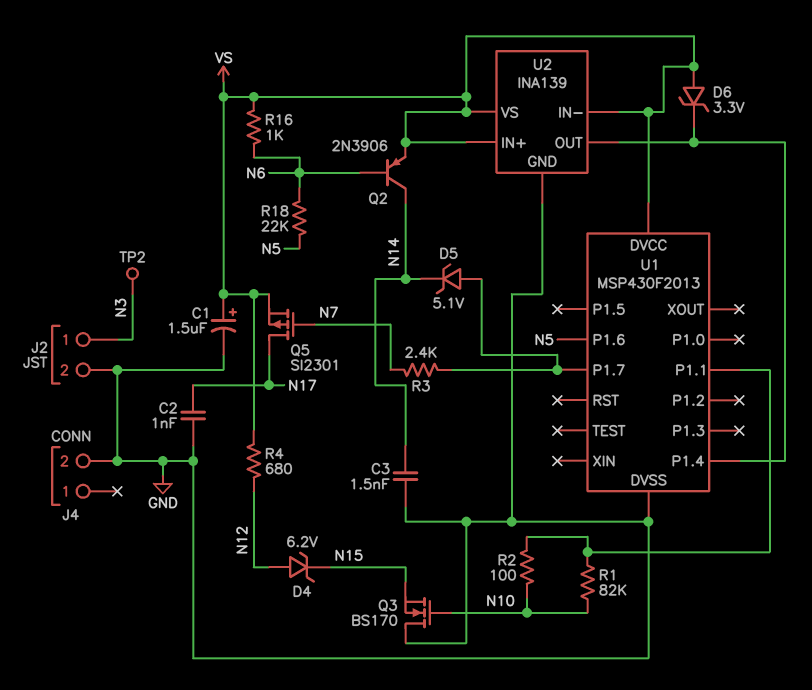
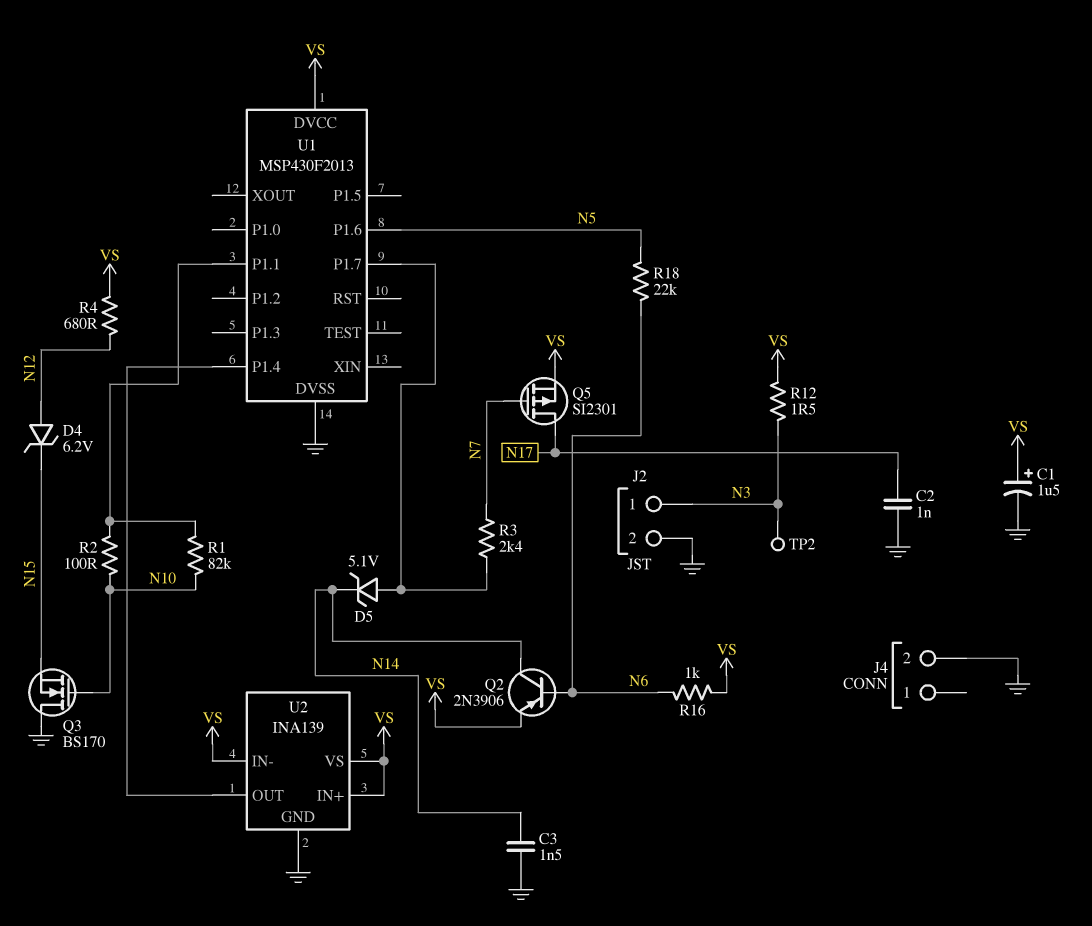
D6: zener 3.3V (A VS, K U1/P1.4) -> none
R12: none -> 1.5 (N3, VS)

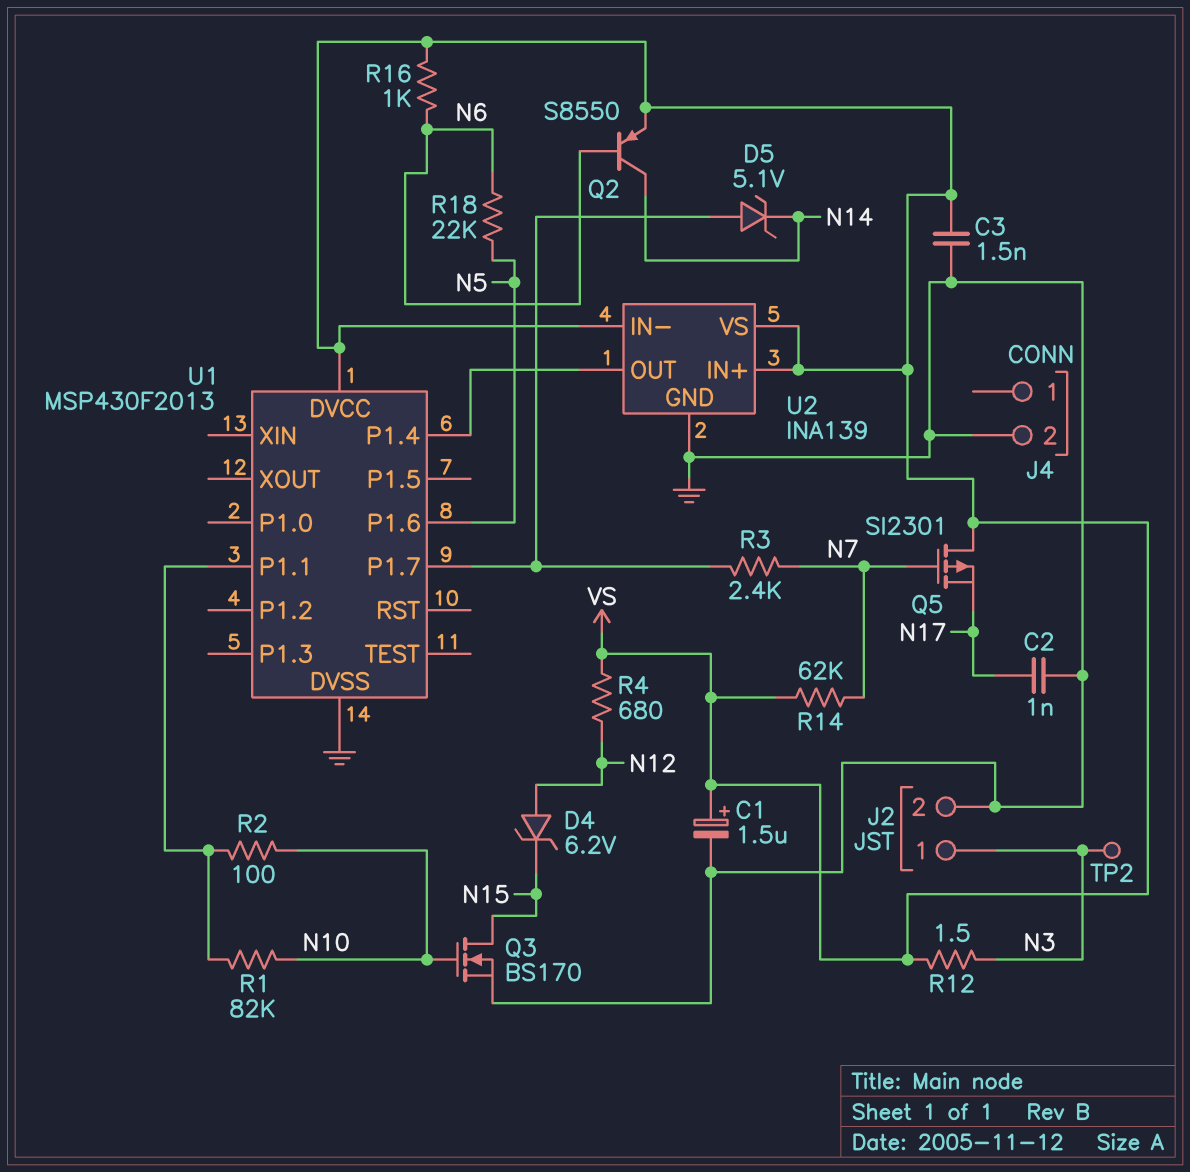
C3: 1.5nF (GND, N14) -> 1.5nF (GND, VS)
Q2: PNP 2N3906 (B N6, C N14, E VS) -> PNP S8550 (B N6, C N14, E VS)
Q3: NMOS BS170 (G N10, D GND, S N15) -> NMOS BS170 (G N10, D N15, S GND)
Q5: PMOS SI2301 (G N7, D N17, S VS) -> PMOS SI2301 (G N7, D VS, S N17)
R14: none -> 62k (N7, VS)

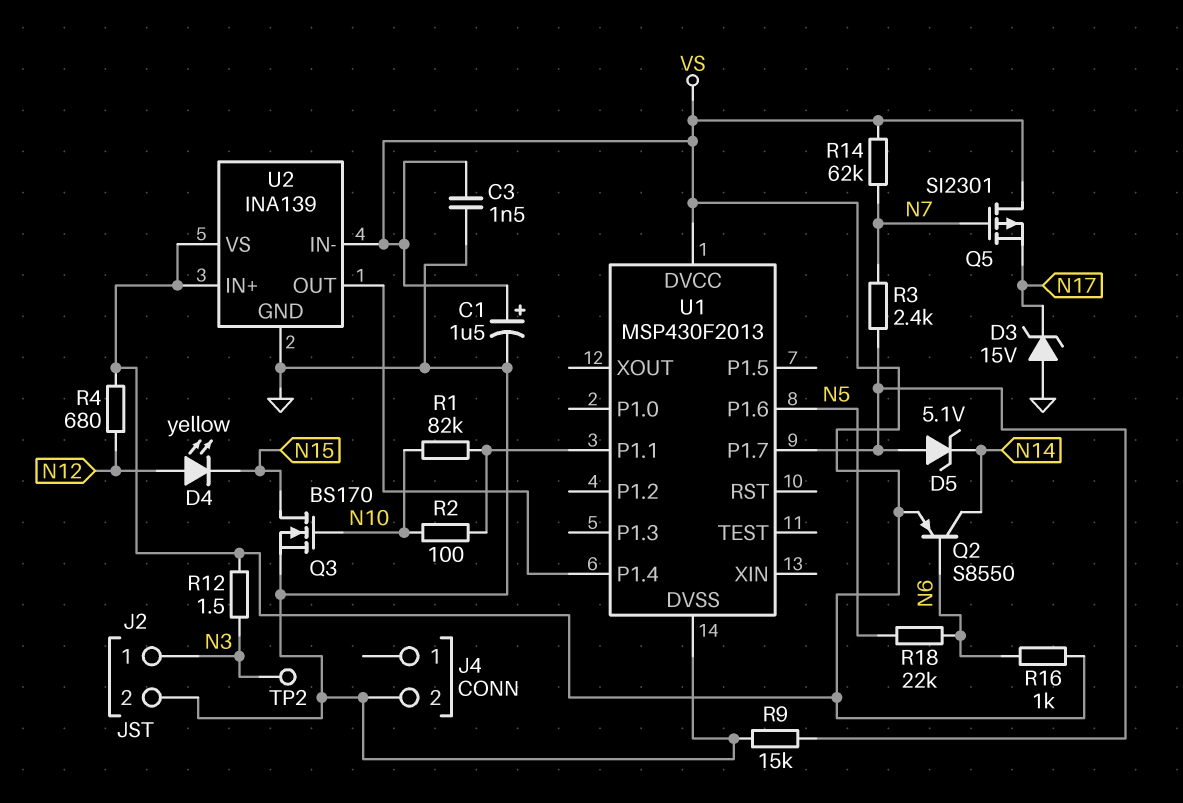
C2: 1nF (GND, N17) -> none
D3: none -> zener 15V (A GND, K N17)
D4: zener 6.2V (A N12, K N15) -> LED yellow (A N12, K N15)
R9: none -> 15k (GND, U1/P1.7)

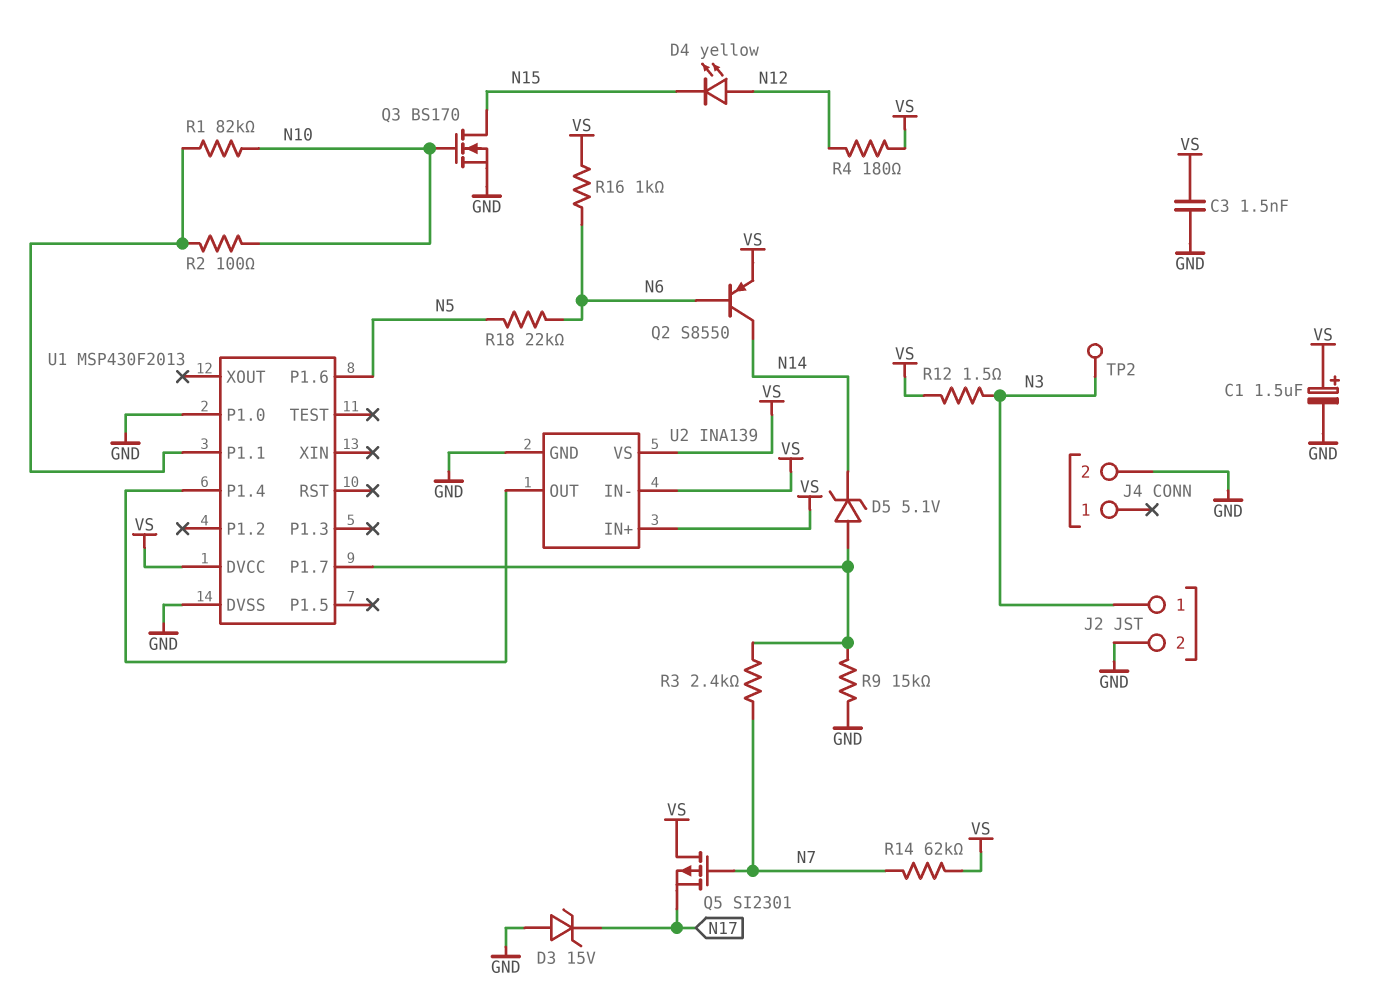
R4: 680 (N12, VS) -> 180 (N12, VS)
U1 pin P1.0: none -> GND

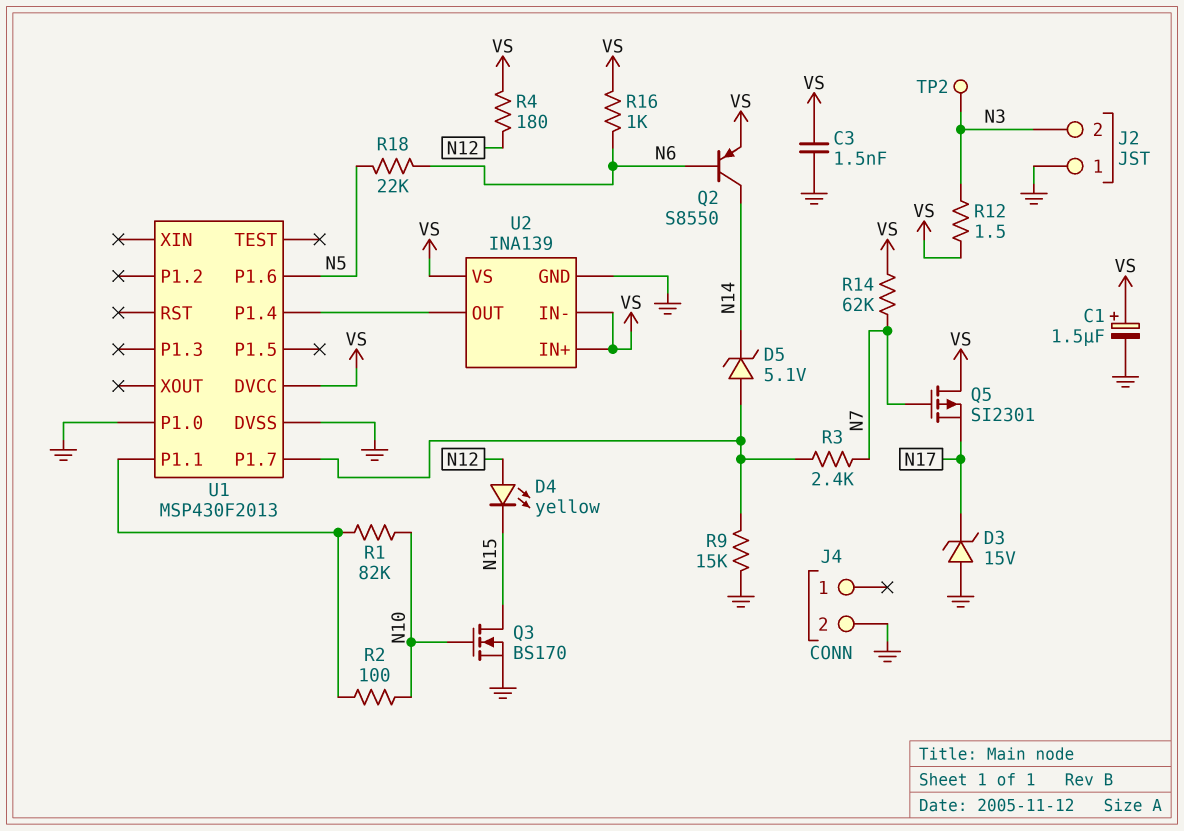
J2 pin 1: N3 -> GND
J2 pin 2: GND -> N3

